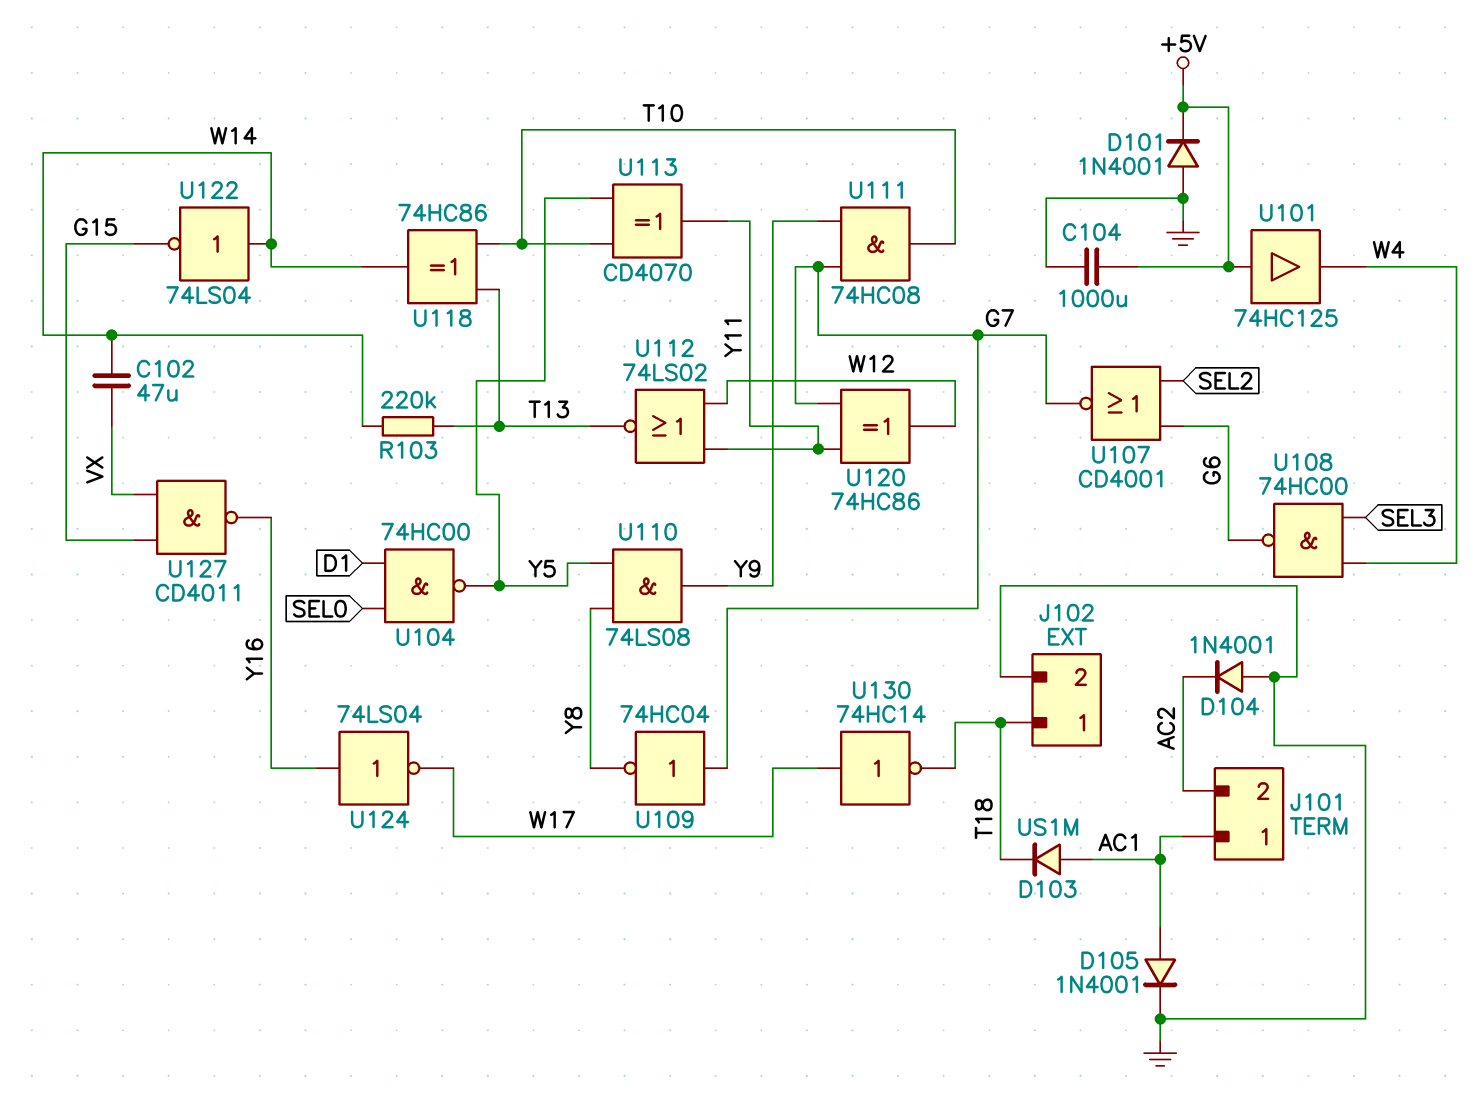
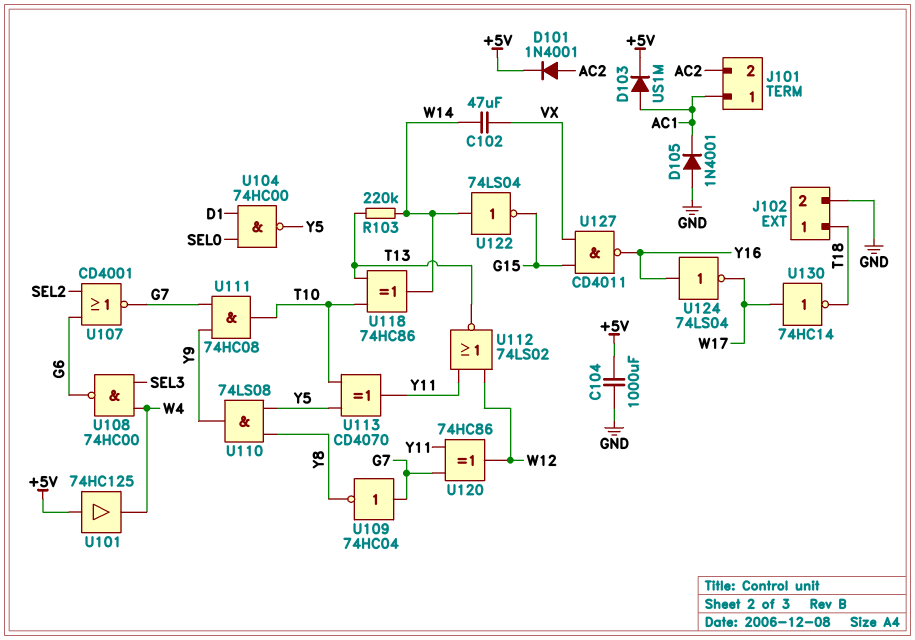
D101: diode 1N4001 (A GND, K +5V) -> diode 1N4001 (A AC2, K +5V)
D103: diode US1M (A AC1, K T18) -> diode US1M (A AC1, K +5V)
D104: diode 1N4001 (A GND, K AC2) -> none
D105: diode 1N4001 (A AC1, K GND) -> diode 1N4001 (A GND, K AC1)

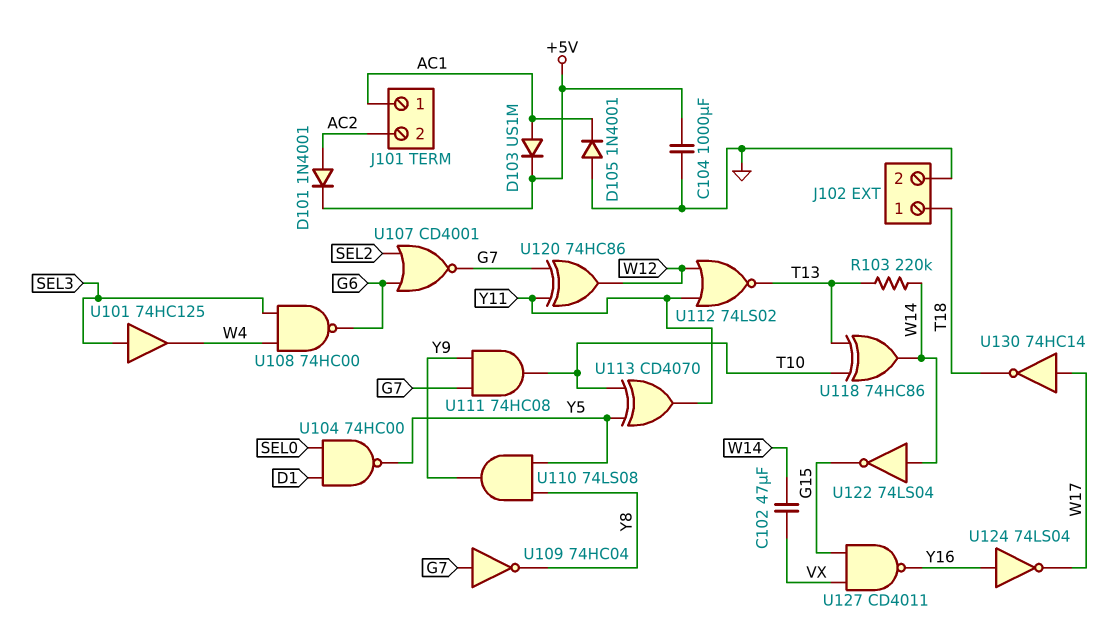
U101: buffer 74HC125 (in +5V, out W4) -> buffer 74HC125 (in SEL3, out W4)

